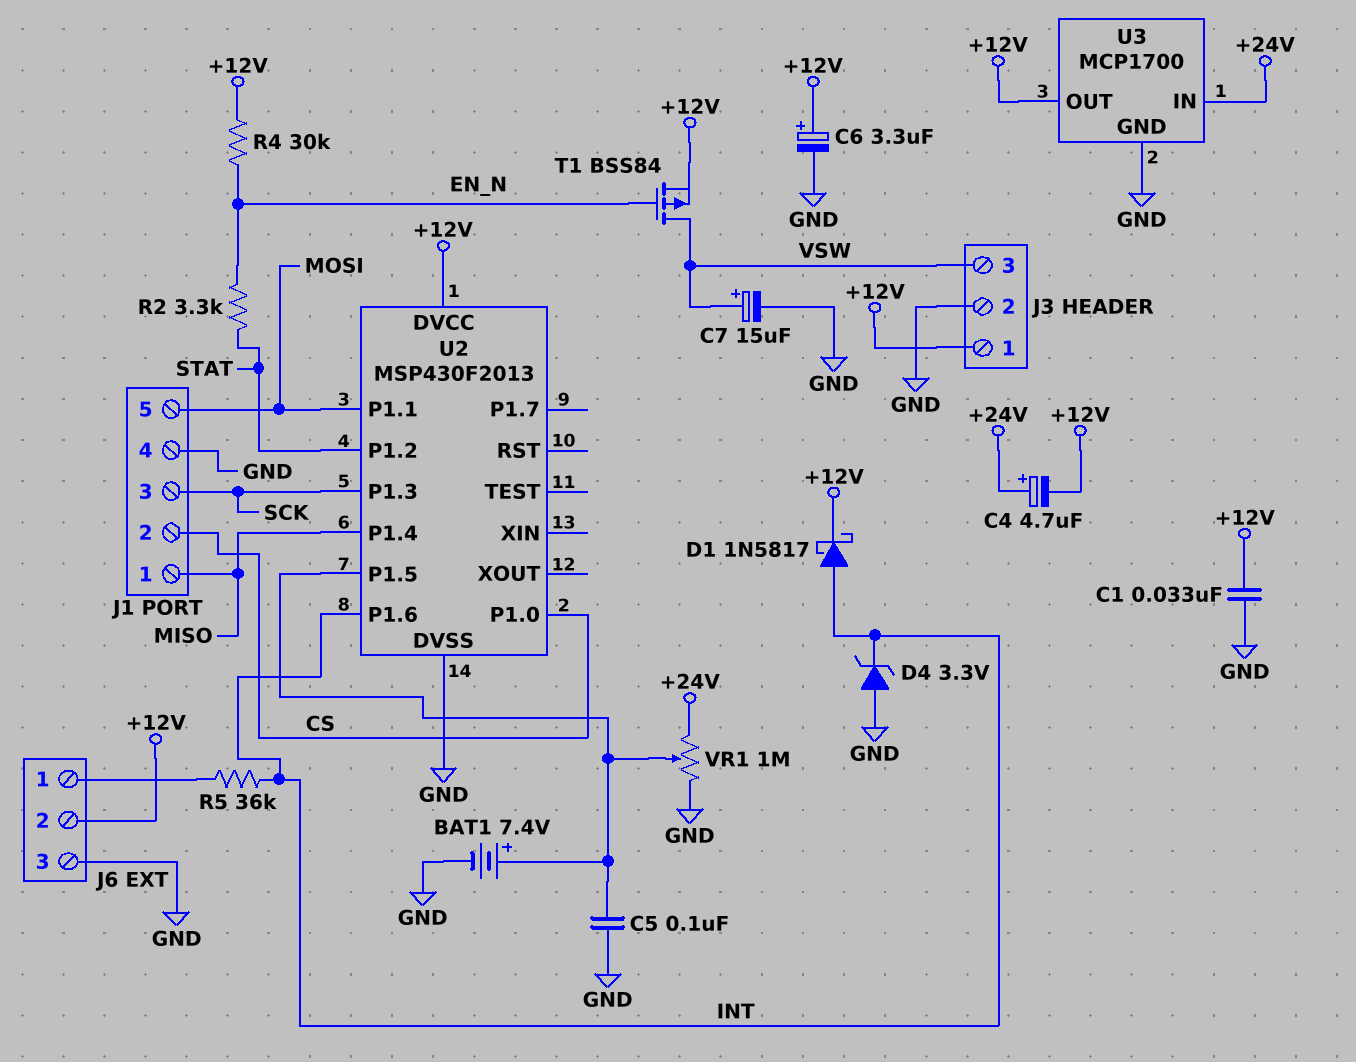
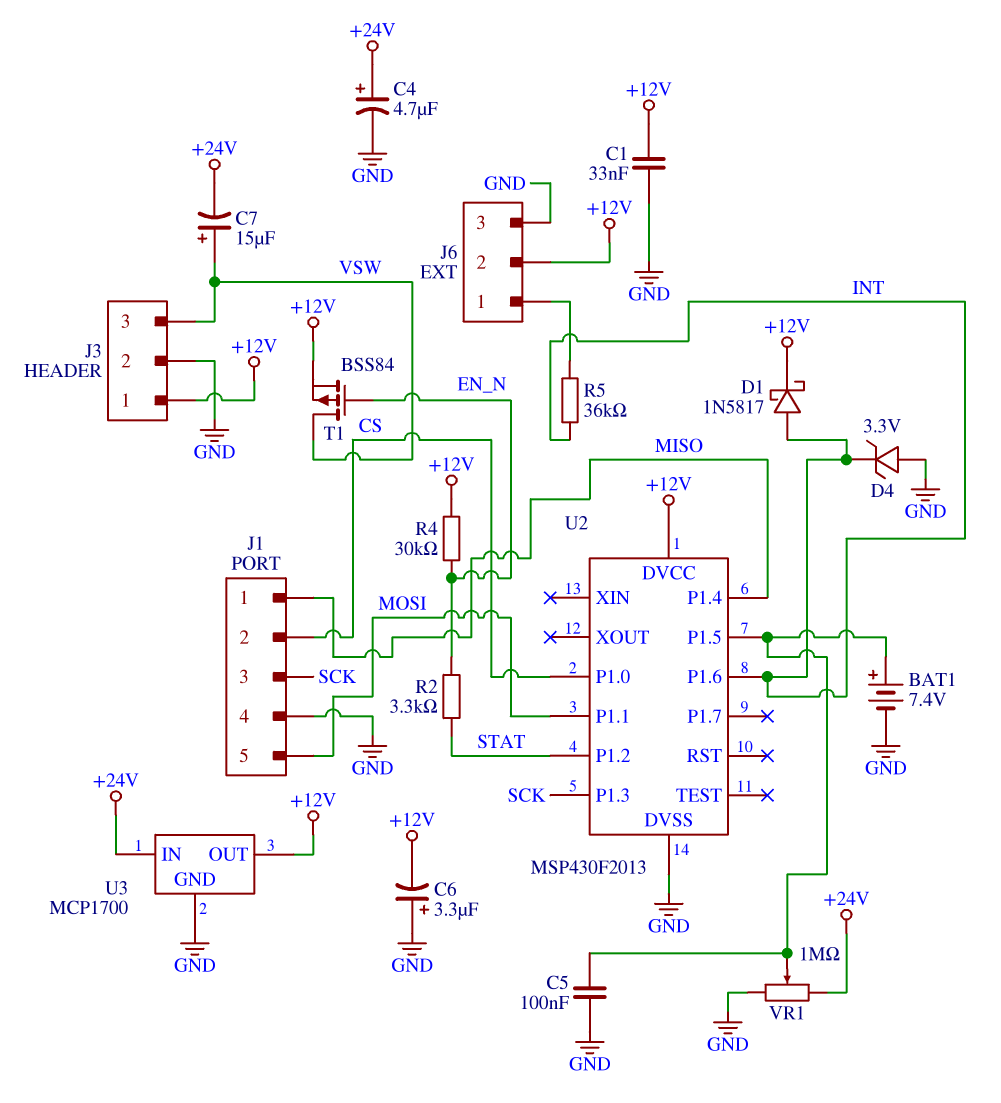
C4: 4.7uF (plus +24V, minus +12V) -> 4.7uF (plus +24V, minus GND)
C6: 3.3uF (plus +12V, minus GND) -> 3.3uF (plus GND, minus +12V)
C7: 15uF (plus VSW, minus GND) -> 15uF (plus VSW, minus +24V)

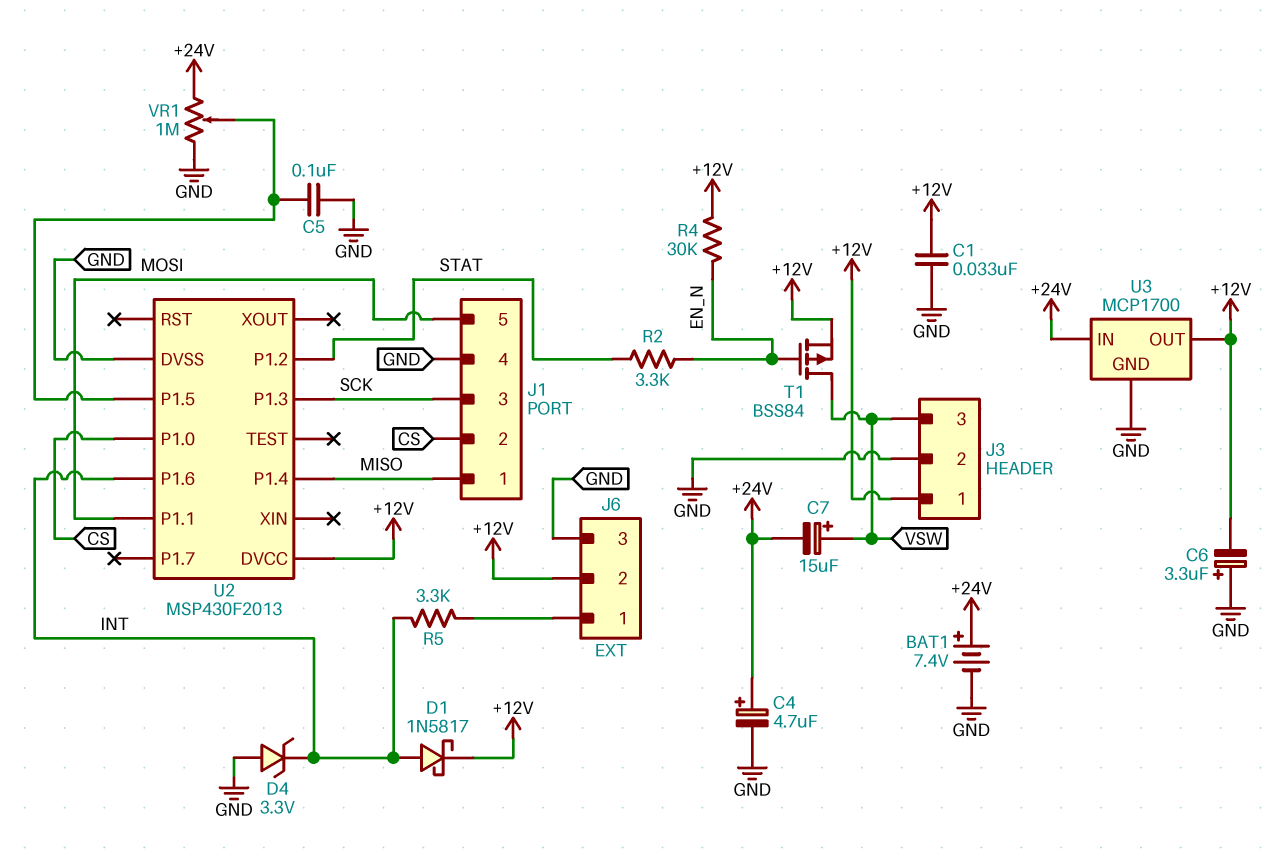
BAT1: 7.4V (plus U2/P1.5, minus GND) -> 7.4V (plus +24V, minus GND)
R5: 36k (INT, J6/1) -> 3.3k (INT, J6/1)

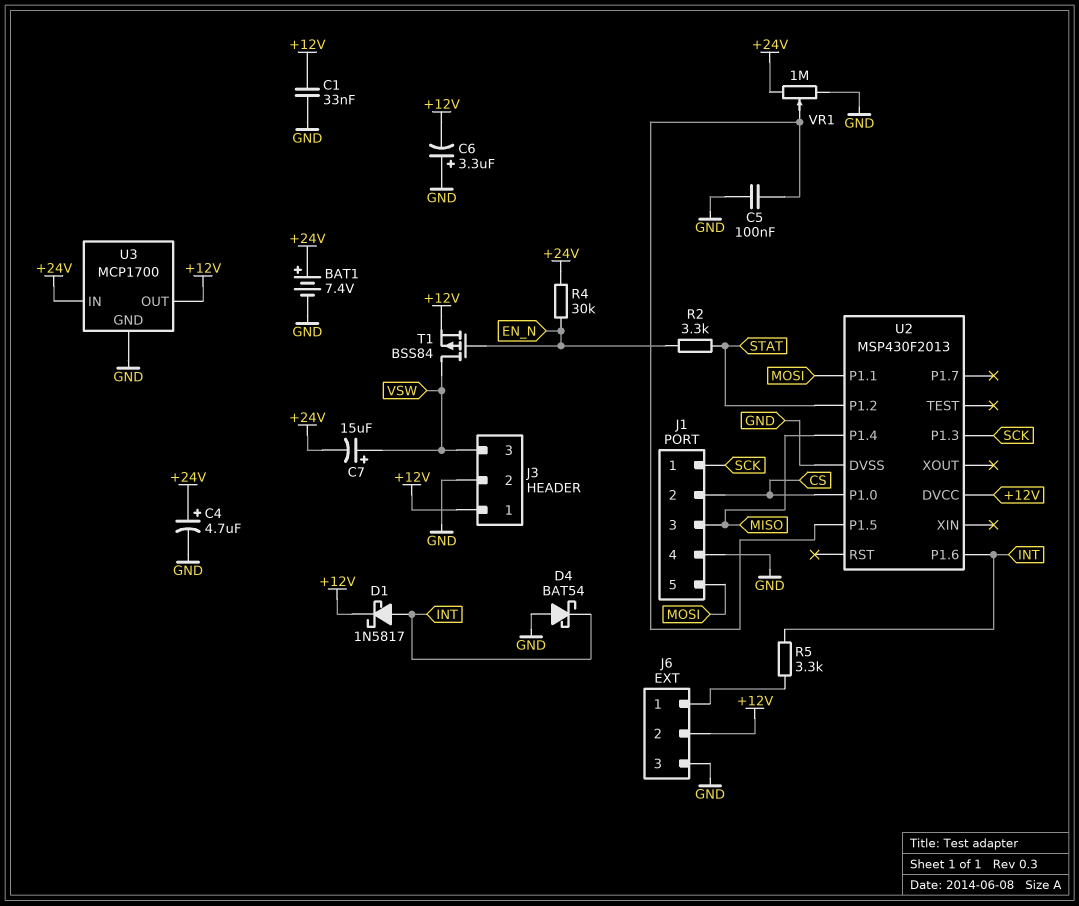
D4: zener 3.3V (A GND, K INT) -> schottky BAT54 (A GND, K INT)
J1 pin 1: MISO -> SCK
J1 pin 3: SCK -> MISO
R4: 30k (+12V, EN_N) -> 30k (+24V, EN_N)

